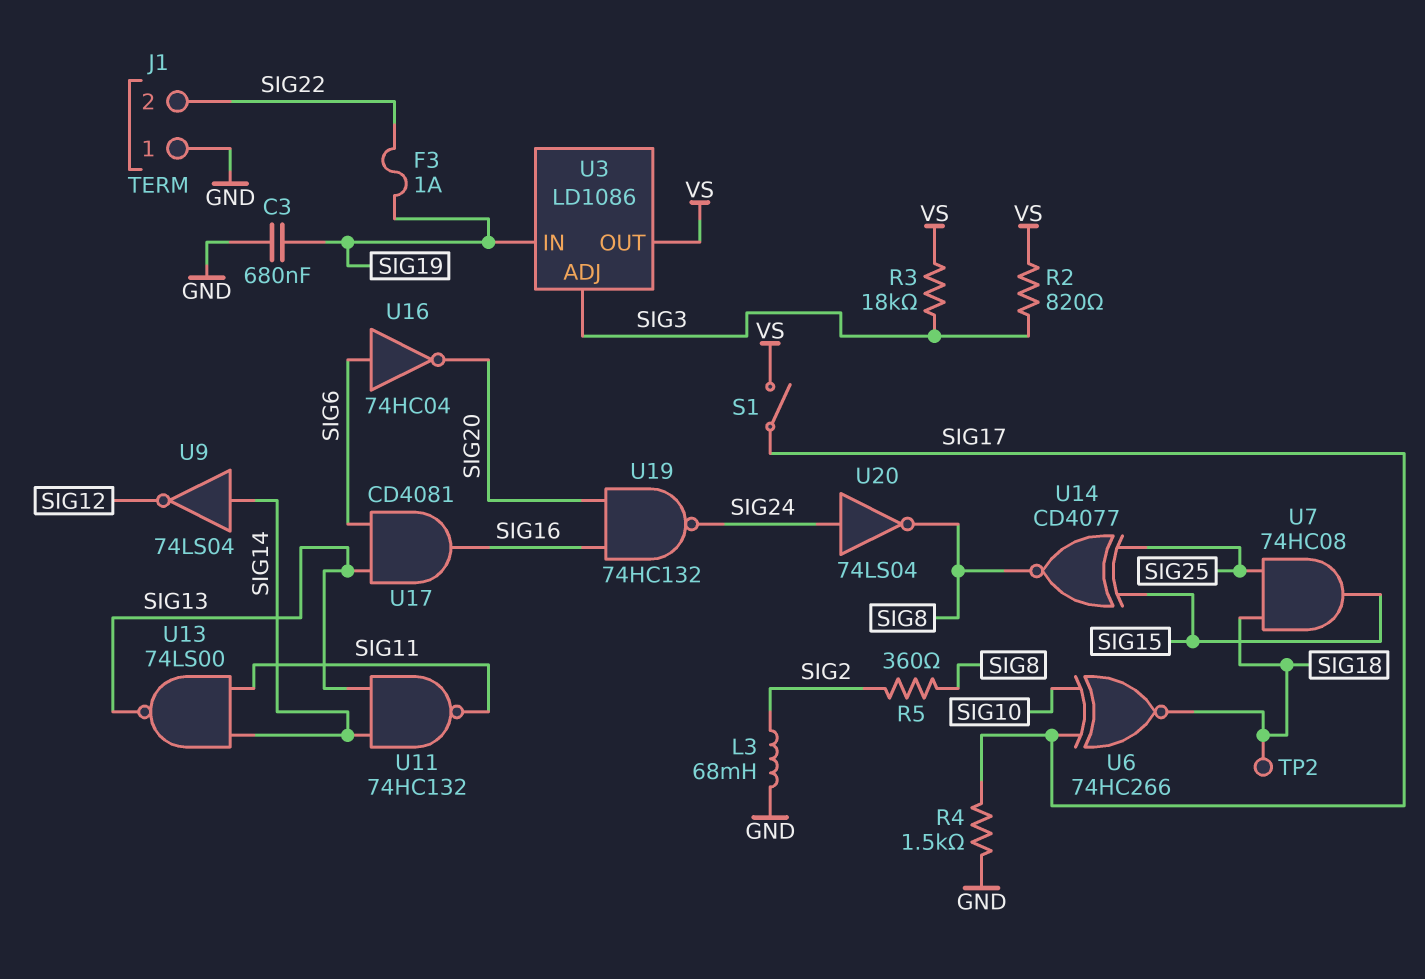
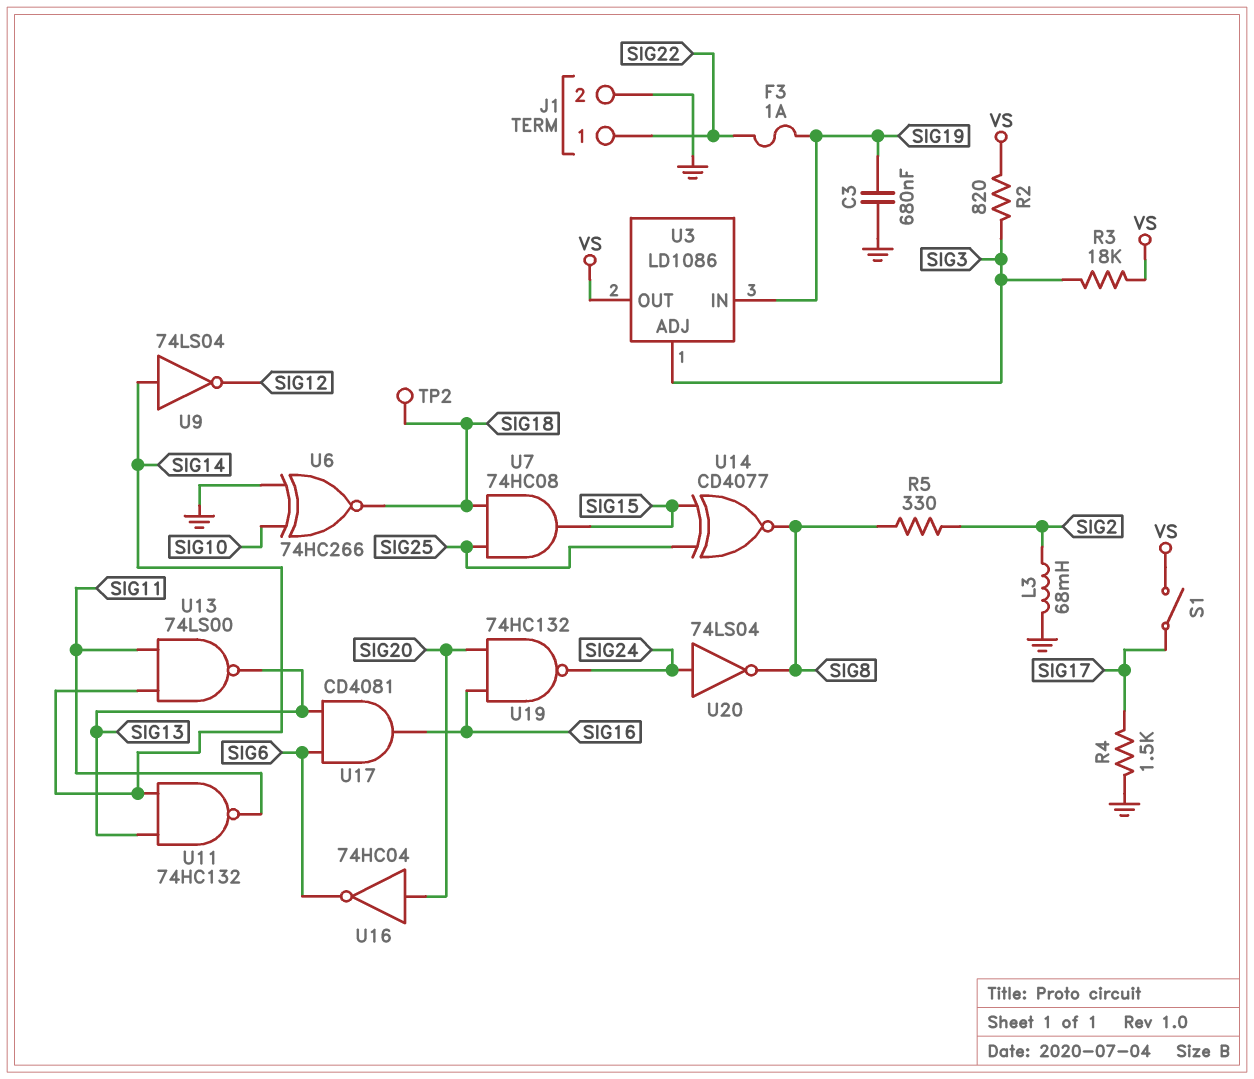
J1 pin 1: GND -> SIG22
J1 pin 2: SIG22 -> GND
R5: 360 (SIG2, SIG8) -> 330 (SIG2, SIG8)
U6: XNOR 74HC266 (in SIG10, in SIG17, out SIG18) -> XNOR 74HC266 (in GND, in SIG10, out SIG18)
U16: NOT 74HC04 (in SIG6, out SIG20) -> NOT 74HC04 (in SIG20, out SIG6)

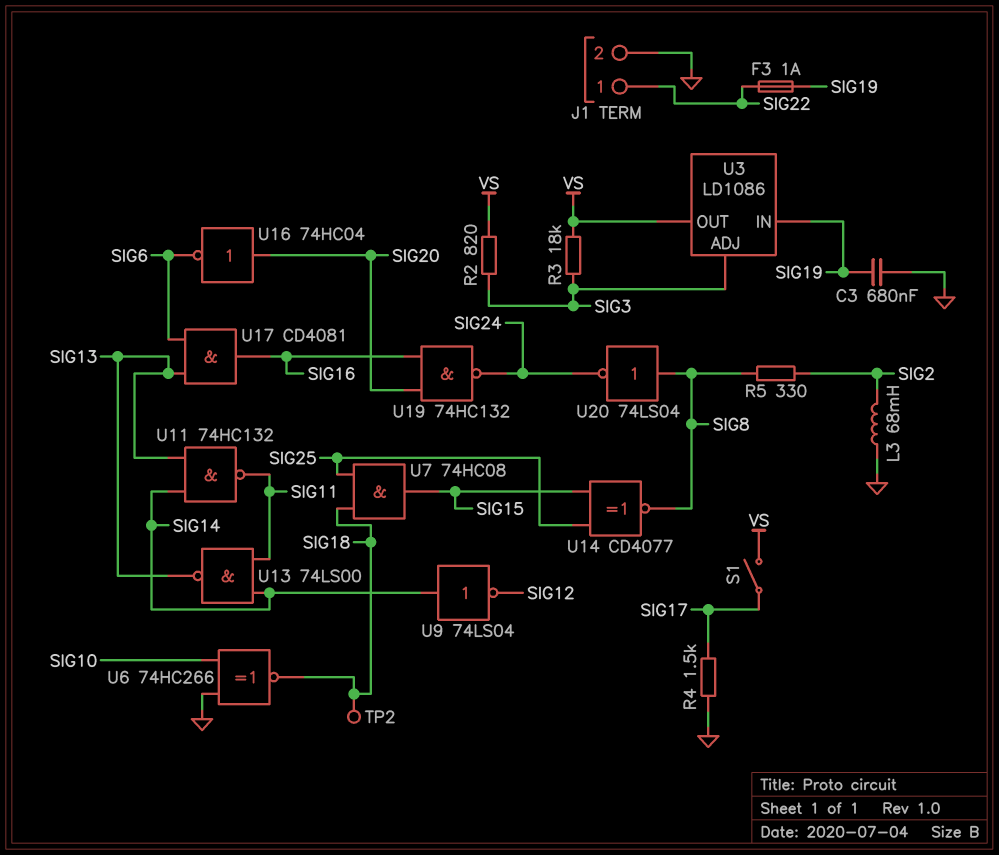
U20: NOT 74LS04 (in SIG24, out SIG8) -> NOT 74LS04 (in SIG8, out SIG24)

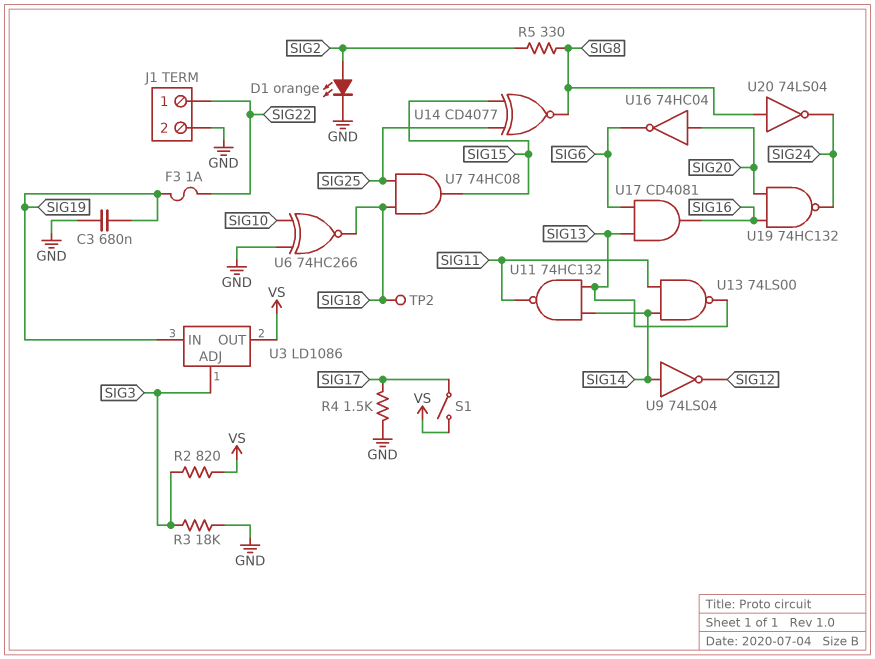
D1: none -> LED orange (A SIG2, K GND)
L3: 68mH (GND, SIG2) -> none
R3: 18k (SIG3, VS) -> 18k (GND, SIG3)

